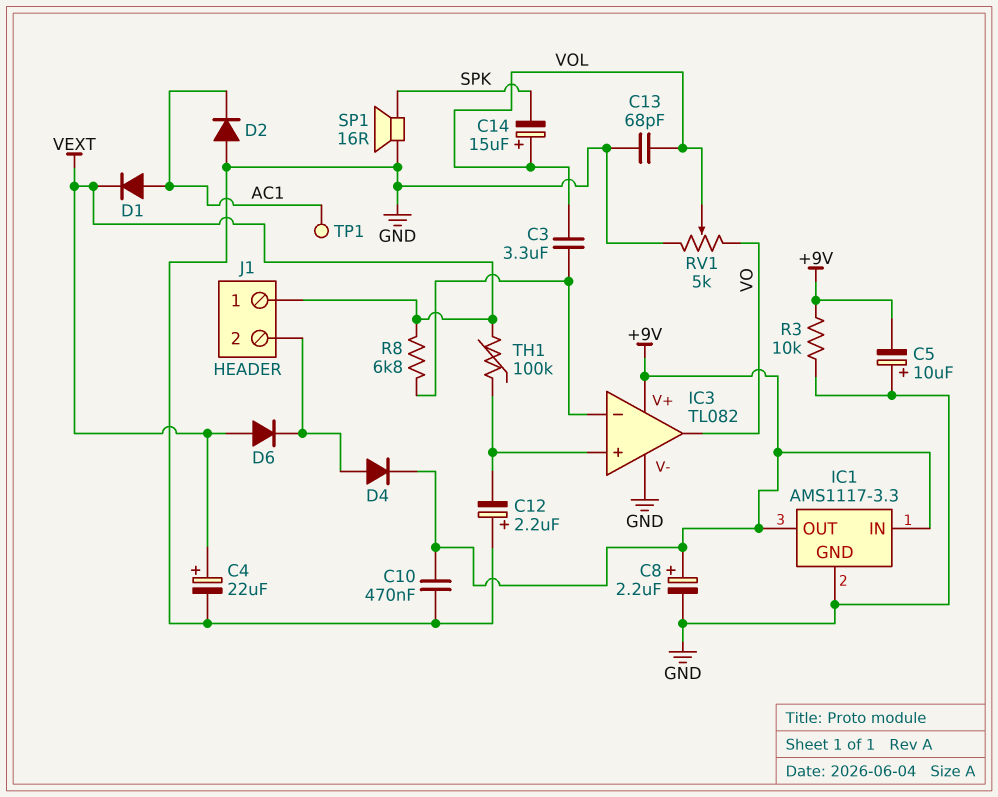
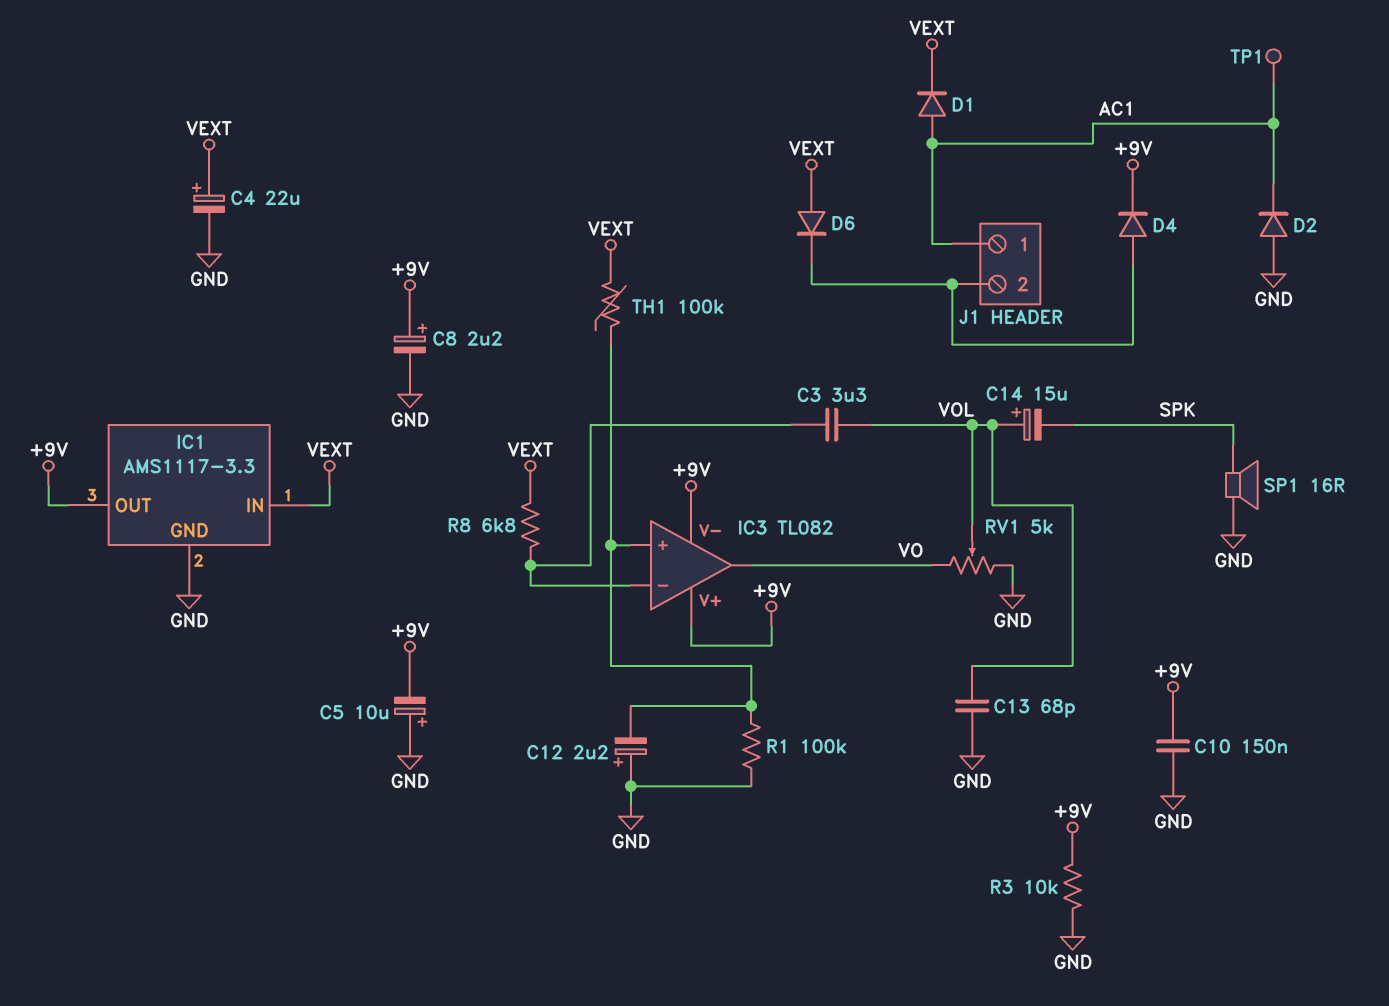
C10: 470nF (+9V, GND) -> 150nF (+9V, GND)
IC1 pin IN: +9V -> VEXT
IC3 pin V-: GND -> +9V
J1 pin 1: VEXT -> AC1
R1: none -> 100k (GND, IC3/in+)

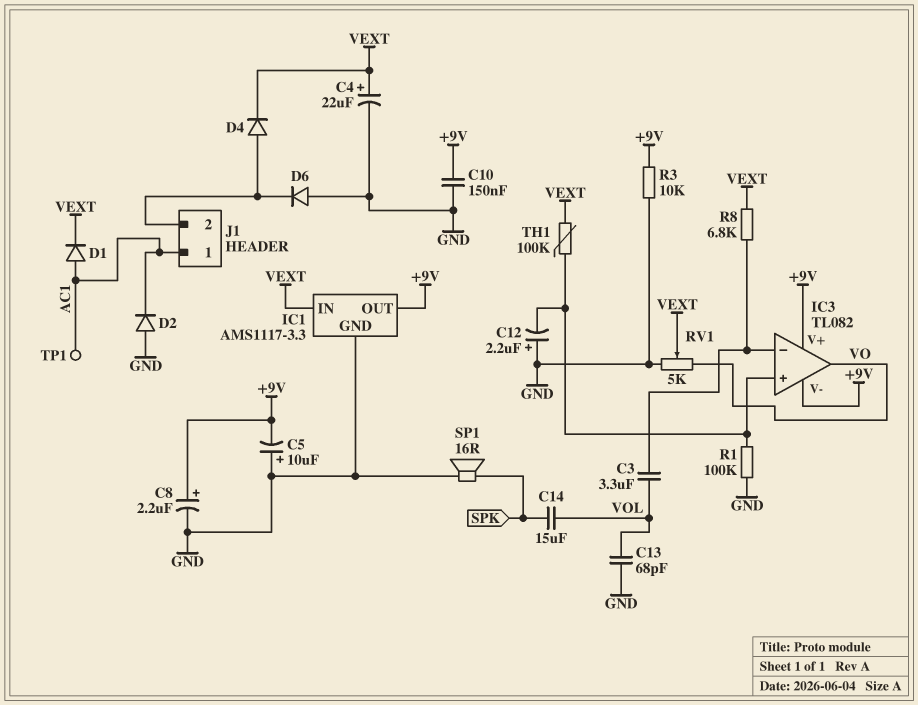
C14: 15uF (plus VOL, minus SPK) -> 15uF (SPK, VOL)
D4: diode (A J1/2, K +9V) -> diode (A J1/2, K VEXT)
D6: diode (A VEXT, K J1/2) -> diode (A GND, K J1/2)
RV1: 5k (GND, VO, wiper VOL) -> 5k (GND, VO, wiper VEXT)

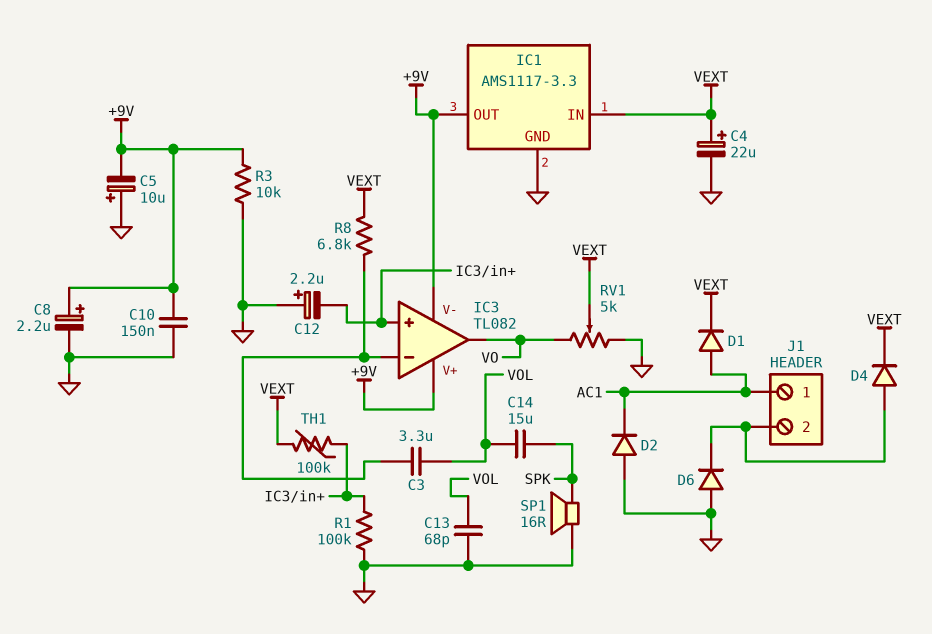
TP1: test point (AC1) -> none

